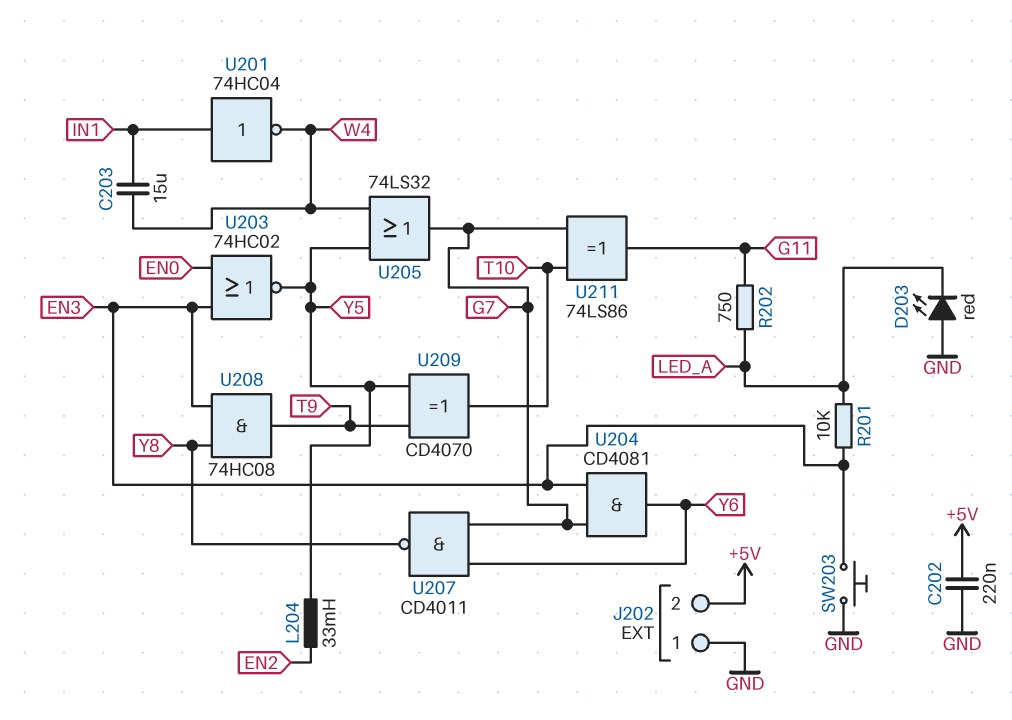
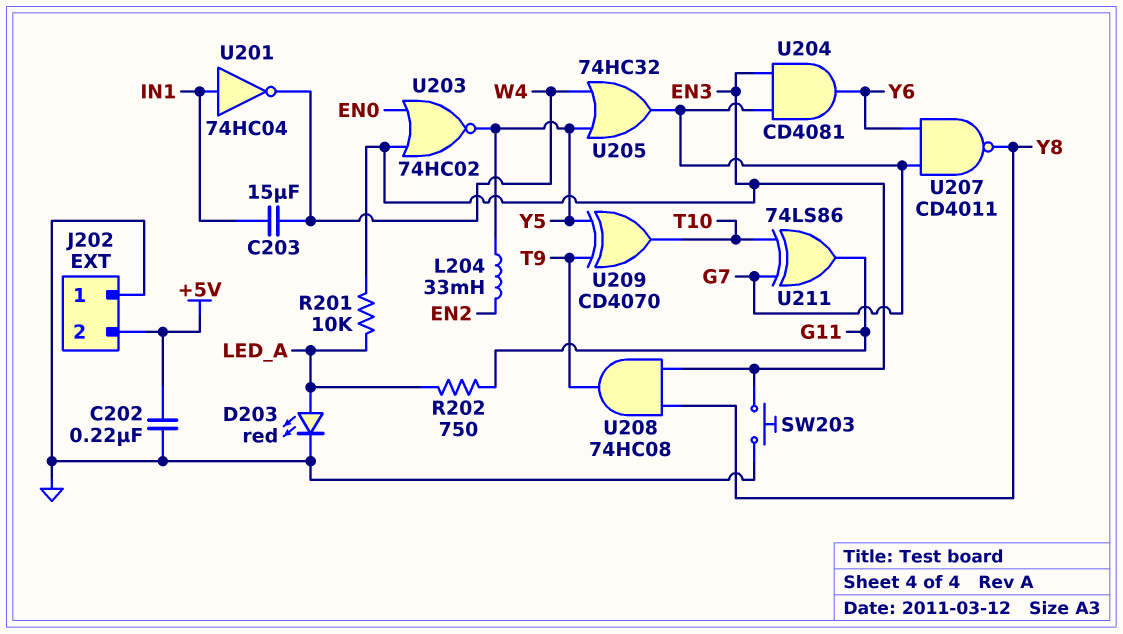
D203: LED red (A GND, K LED_A) -> LED red (A LED_A, K GND)
U205: OR 74LS32 (in W4, in Y5, out G7) -> OR 74HC32 (in W4, in Y5, out G7)

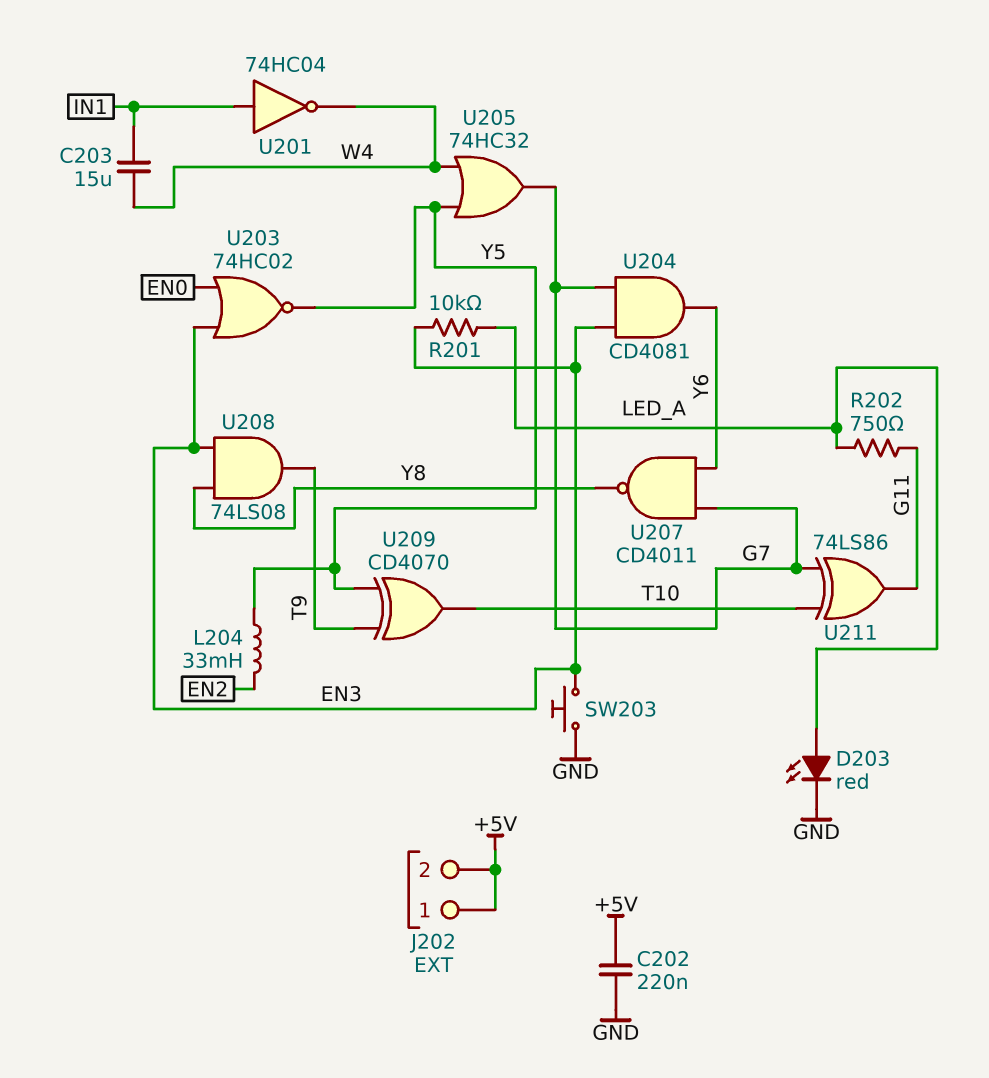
J202 pin 1: GND -> +5V
U208: AND 74HC08 (in EN3, in Y8, out T9) -> AND 74LS08 (in EN3, in Y8, out T9)

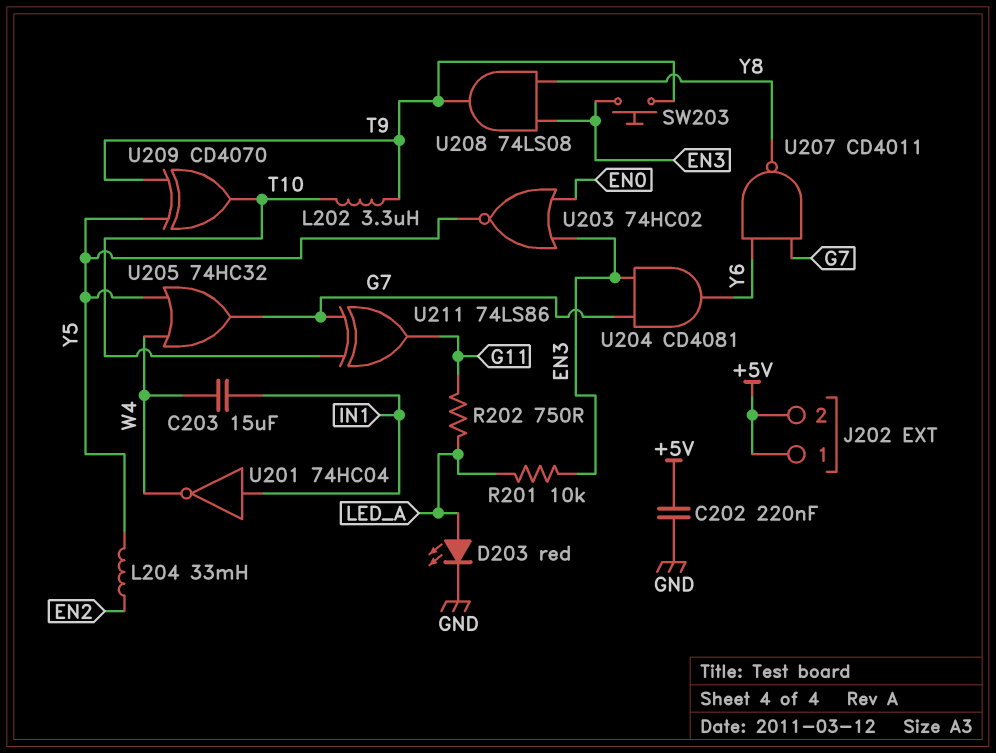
L202: none -> 3.3uH (T9, T10)
SW203: button (EN3, GND) -> button (EN3, T9)

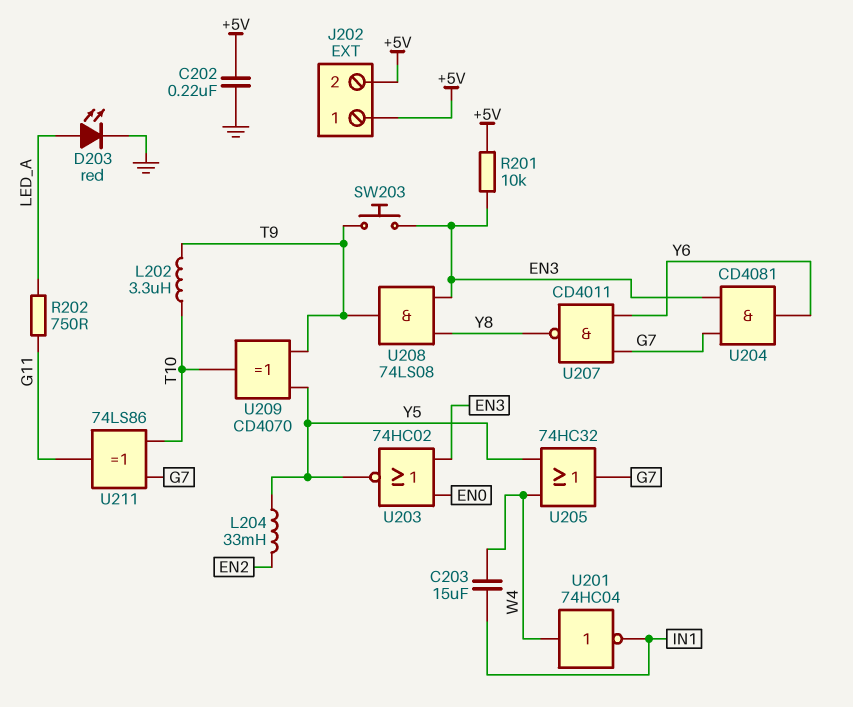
R201: 10k (EN3, LED_A) -> 10k (+5V, EN3)
U201: NOT 74HC04 (in IN1, out W4) -> NOT 74HC04 (in W4, out IN1)

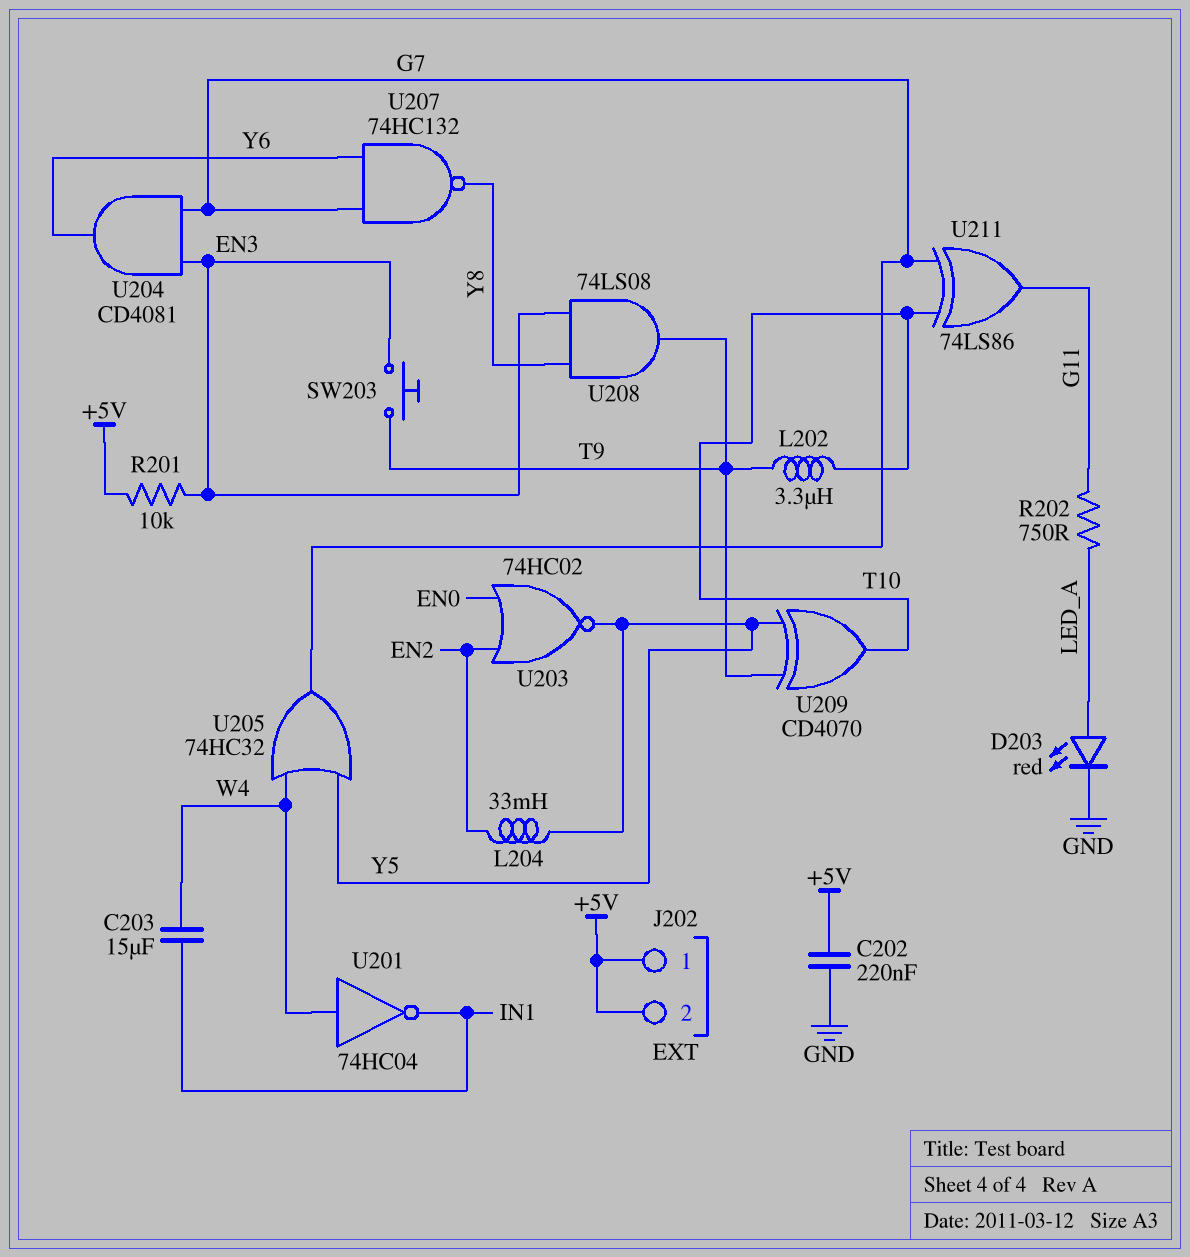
U203: NOR 74HC02 (in EN0, in EN3, out Y5) -> NOR 74HC02 (in EN0, in EN2, out Y5)
U207: NAND CD4011 (in G7, in Y6, out Y8) -> NAND 74HC132 (in G7, in Y6, out Y8)

